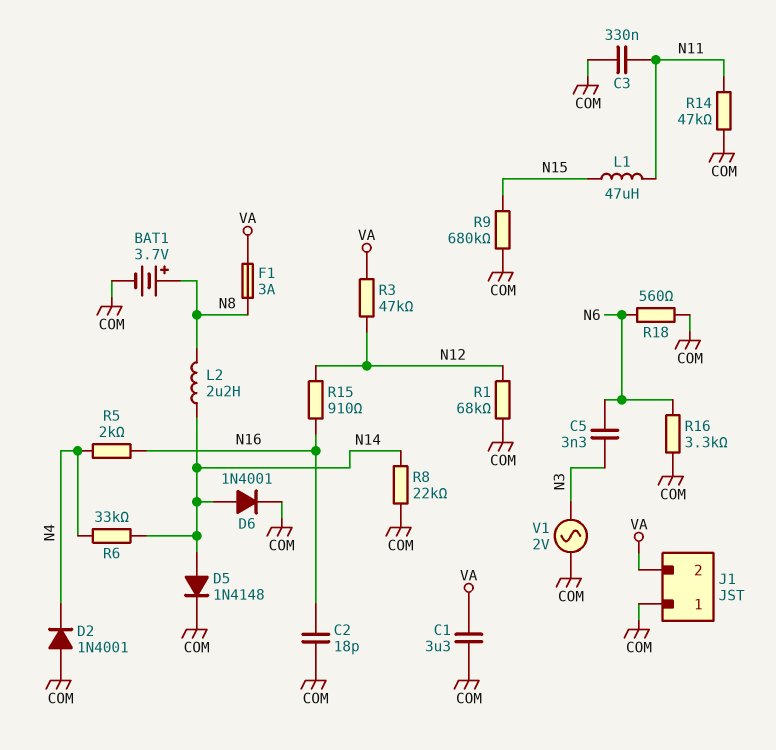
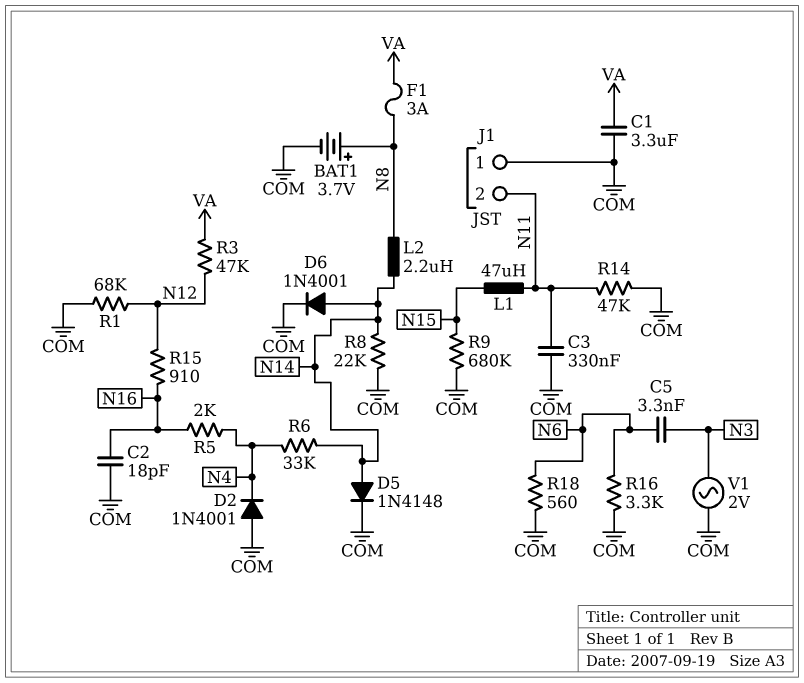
J1 pin 2: VA -> N11

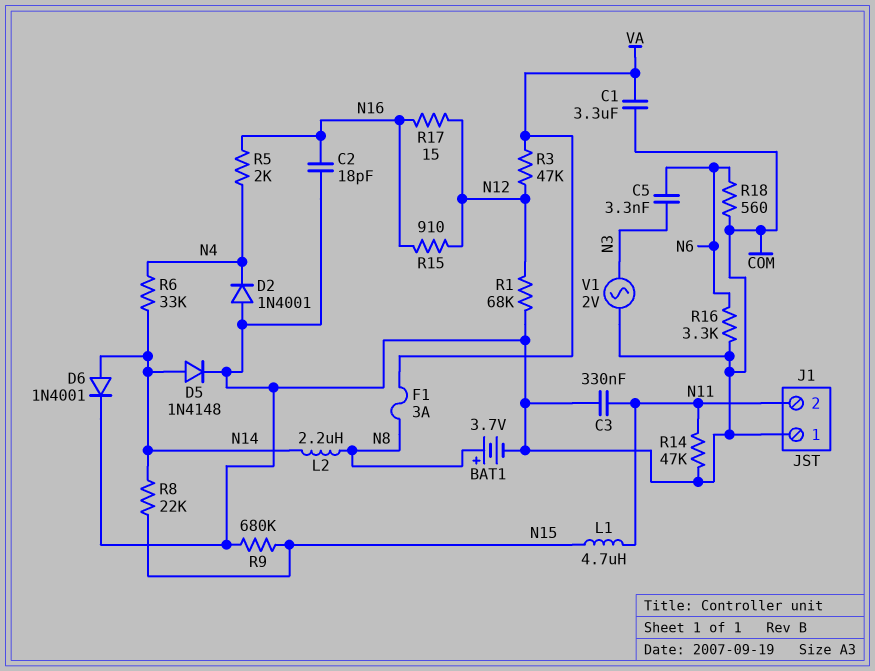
L1: 47uH (N11, N15) -> 4.7uH (N11, N15)
R8: 22k (COM, N14) -> 22k (N14, N15)
R17: none -> 15 (N12, N16)

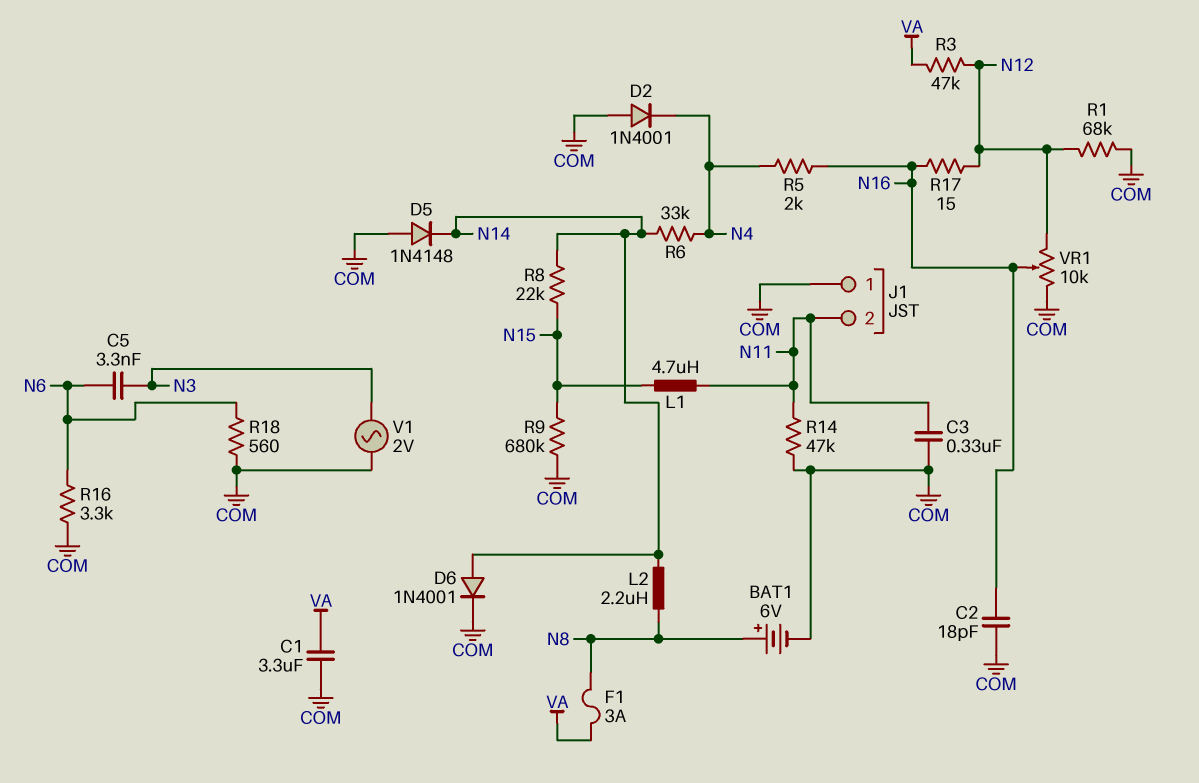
BAT1: 3.7V (plus N8, minus COM) -> 6V (plus N8, minus COM)
D5: diode 1N4148 (A N14, K COM) -> diode 1N4148 (A COM, K N14)
R15: 910 (N12, N16) -> none
VR1: none -> 10k (COM, N12, wiper N16)

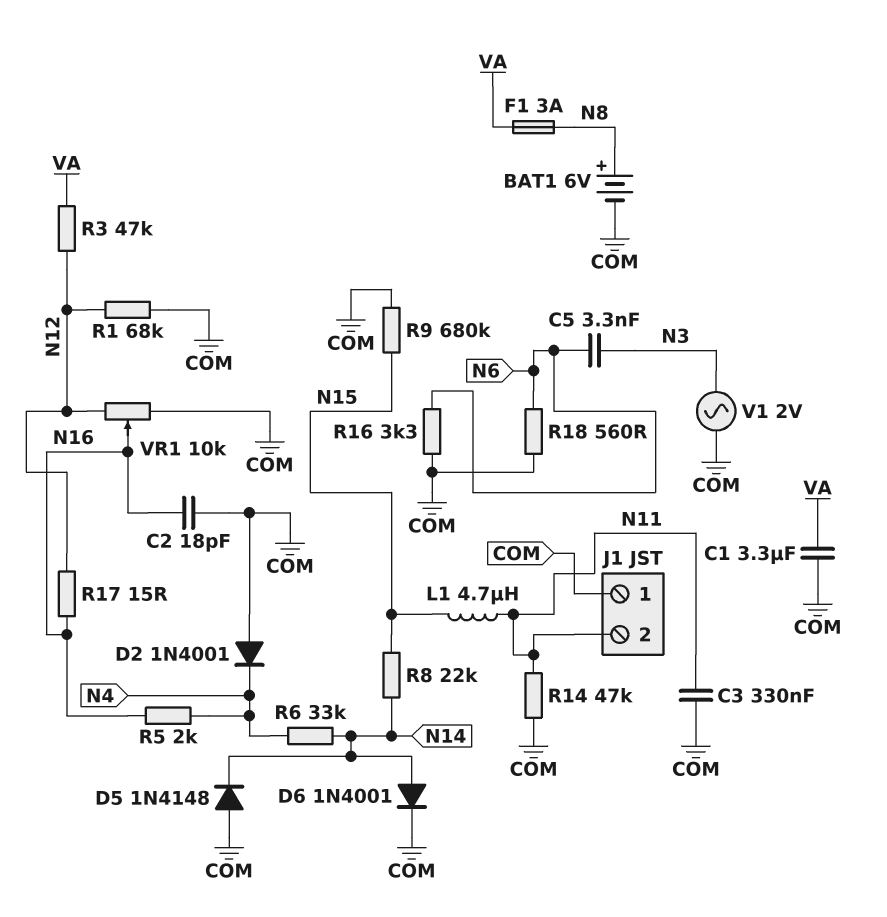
L2: 2.2uH (N8, N14) -> none

